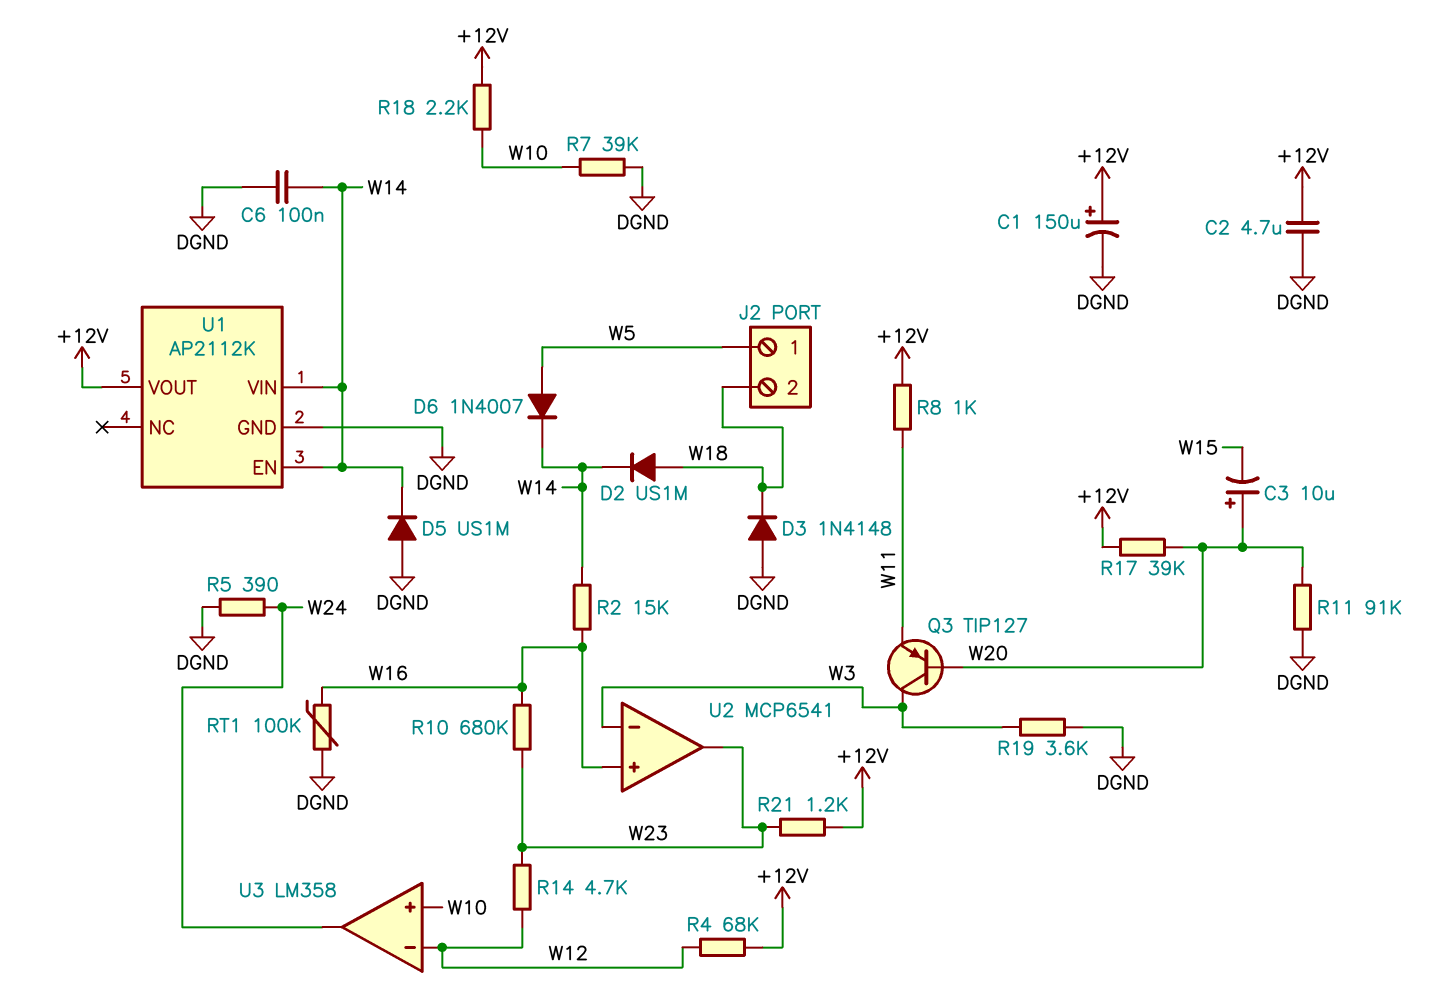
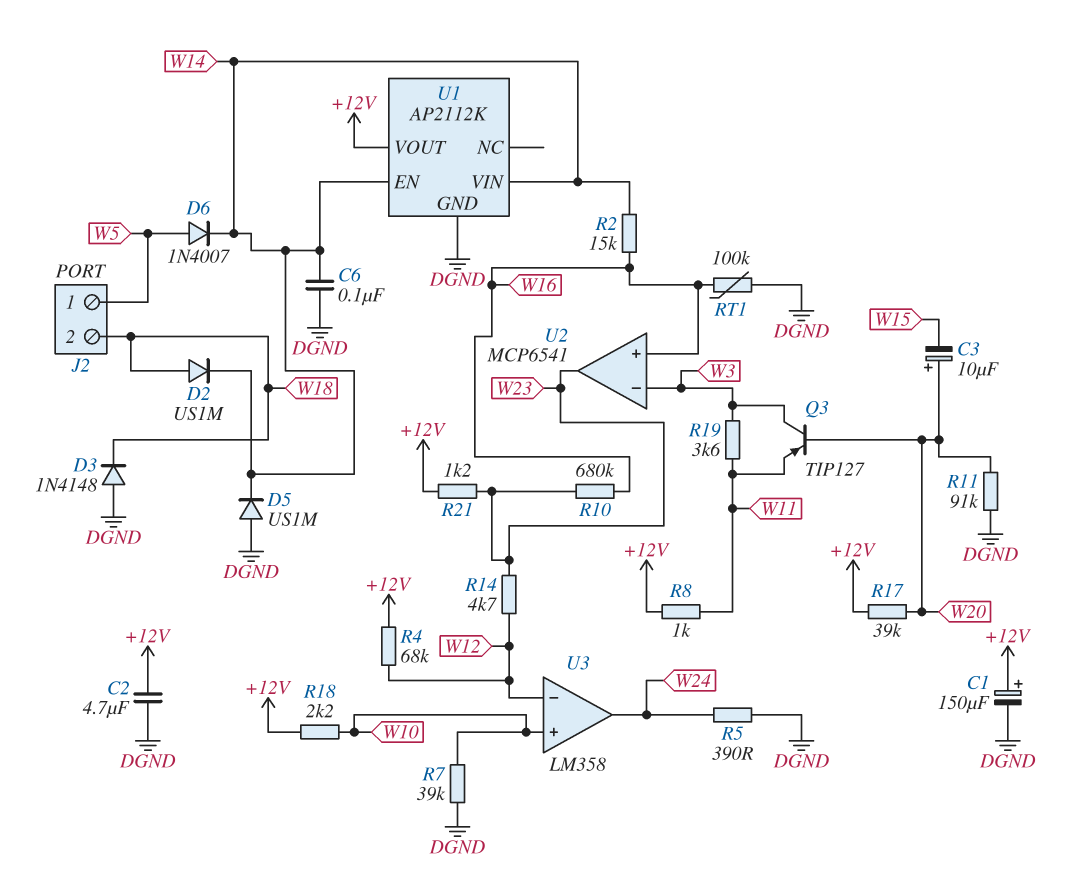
R19: 3.6k (DGND, W3) -> 3.6k (W3, W11)

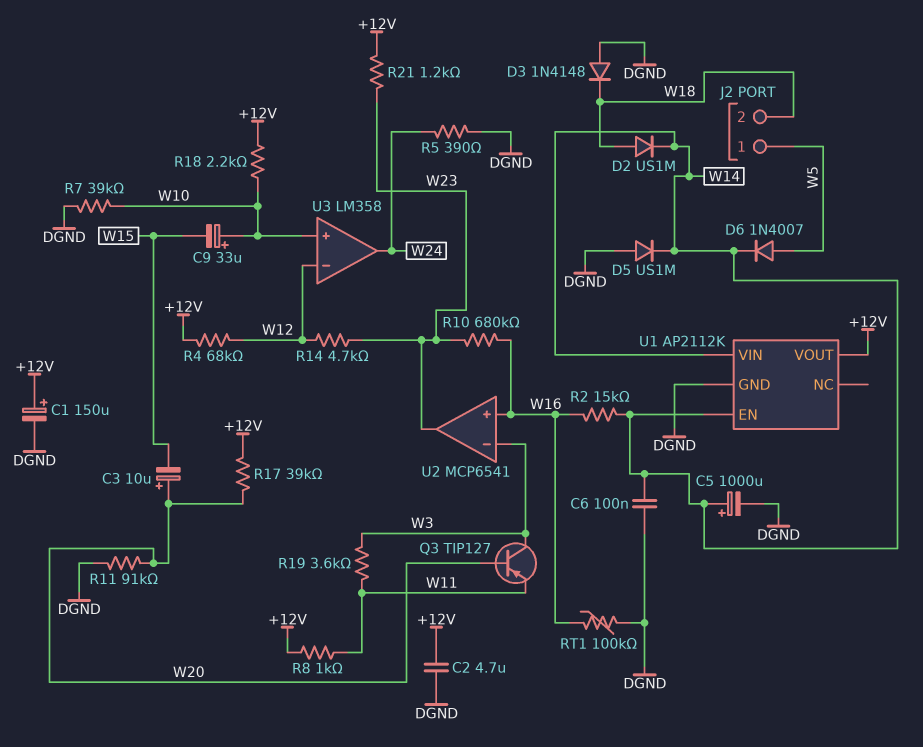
C5: none -> 1000uF (plus W14, minus DGND)
C9: none -> 33uF (plus W10, minus W15)

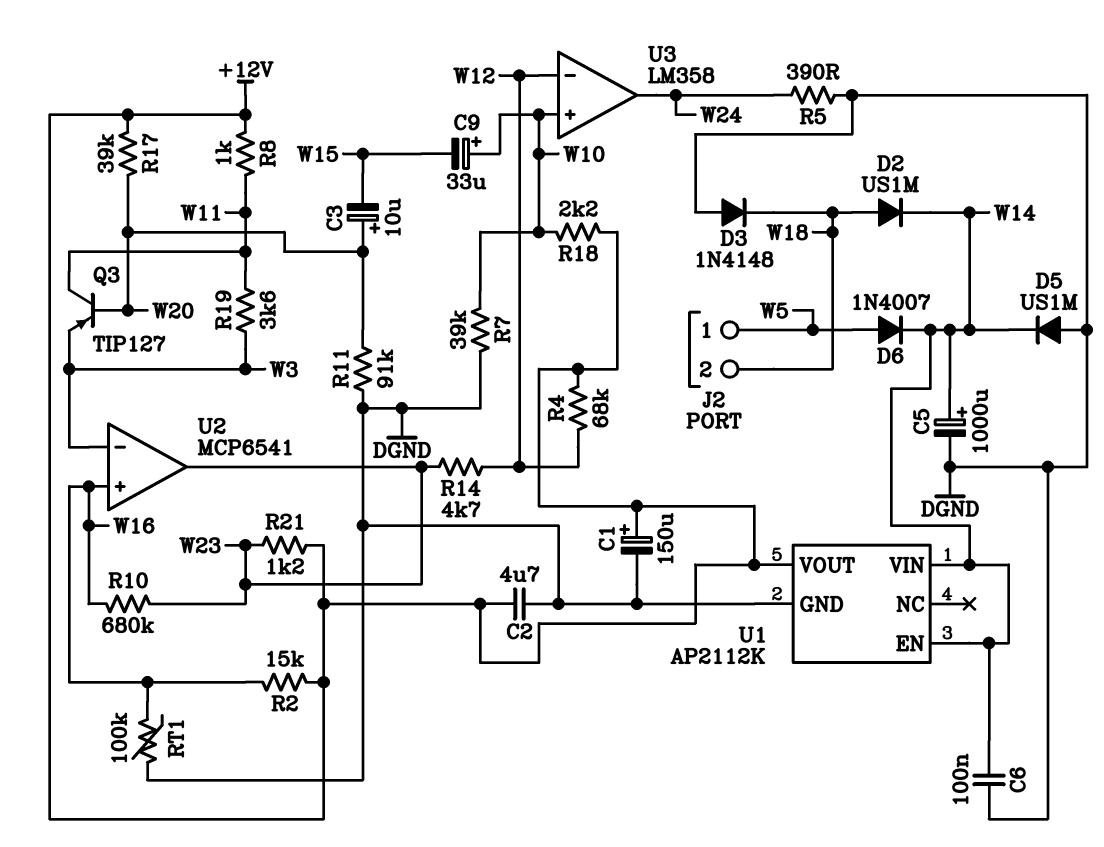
Q3: PNP TIP127 (B W20, C W3, E W11) -> PNP TIP127 (B W20, C W11, E W3)
R2: 15k (W14, W16) -> 15k (+12V, W16)

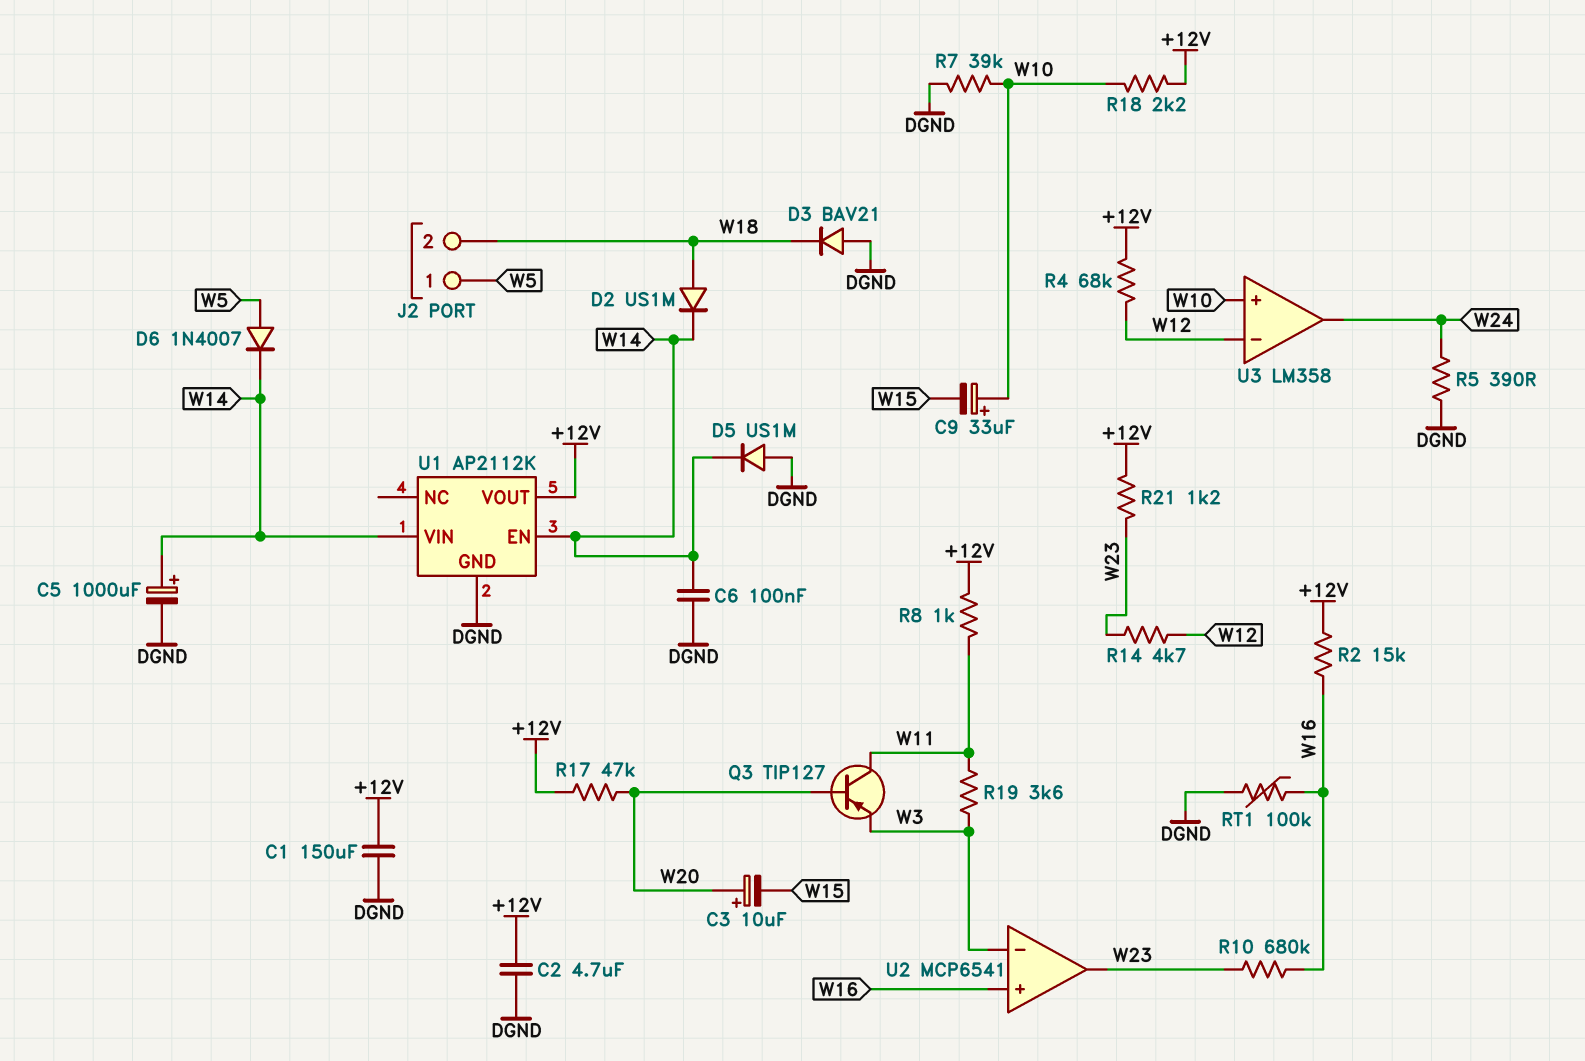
C1: 150uF (plus +12V, minus DGND) -> 150uF (+12V, DGND)
D3: diode 1N4148 (A DGND, K W18) -> diode BAV21 (A DGND, K W18)
R11: 91k (DGND, W20) -> none
R17: 39k (+12V, W20) -> 47k (+12V, W20)

